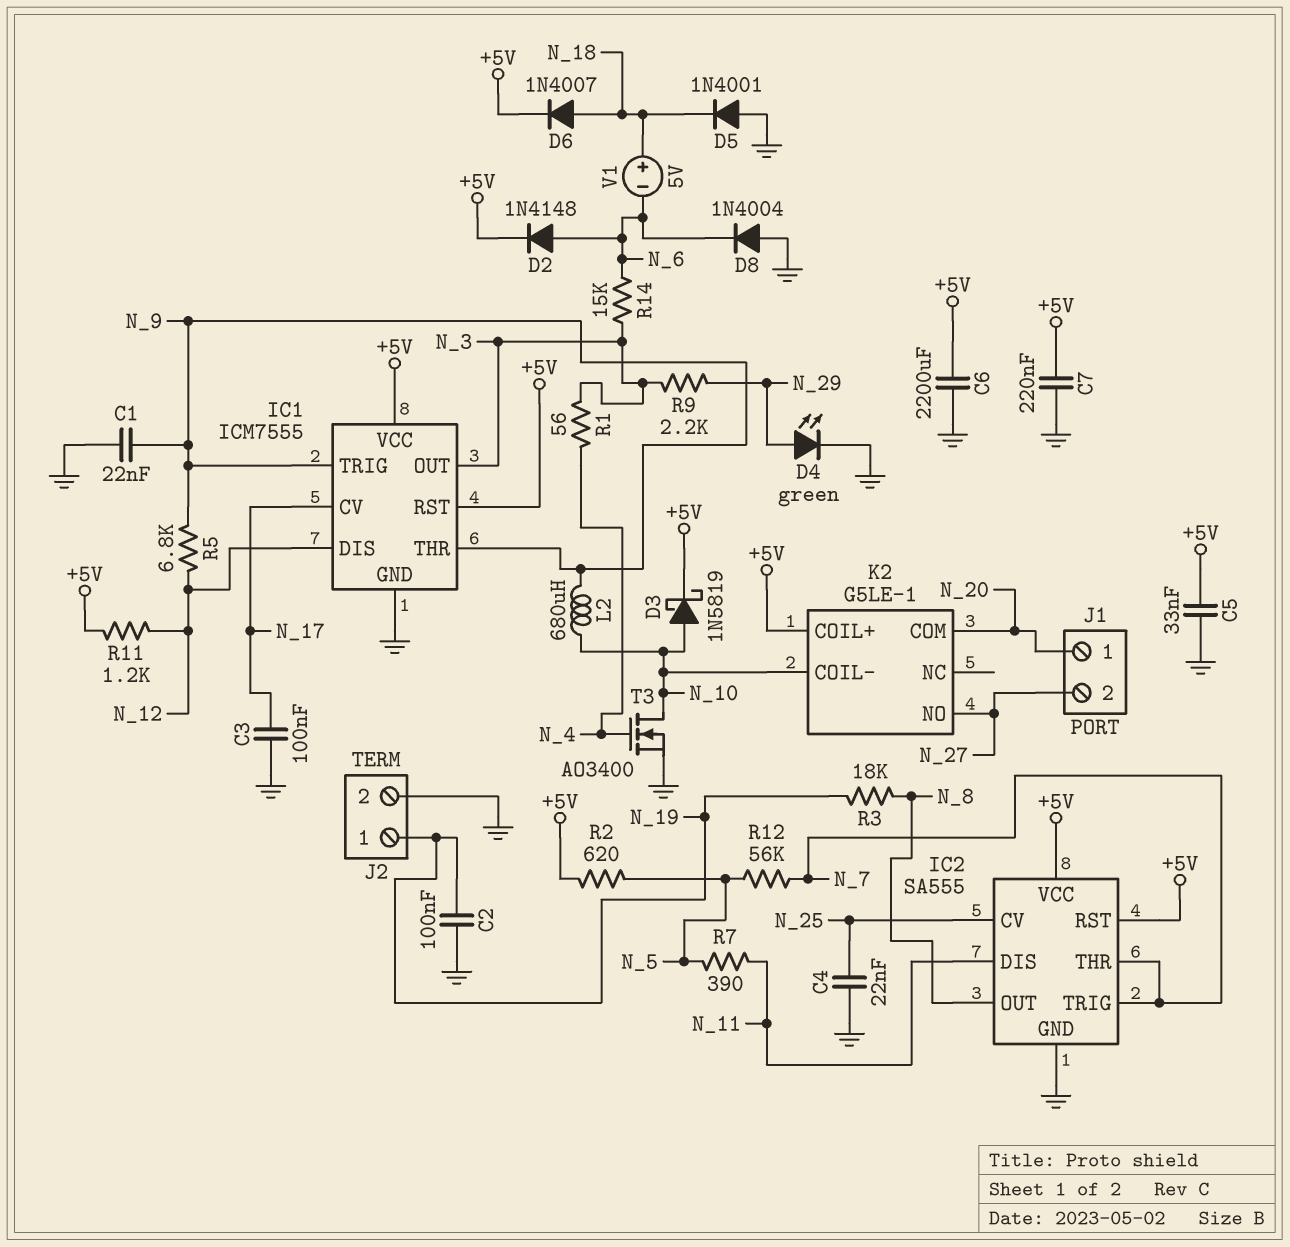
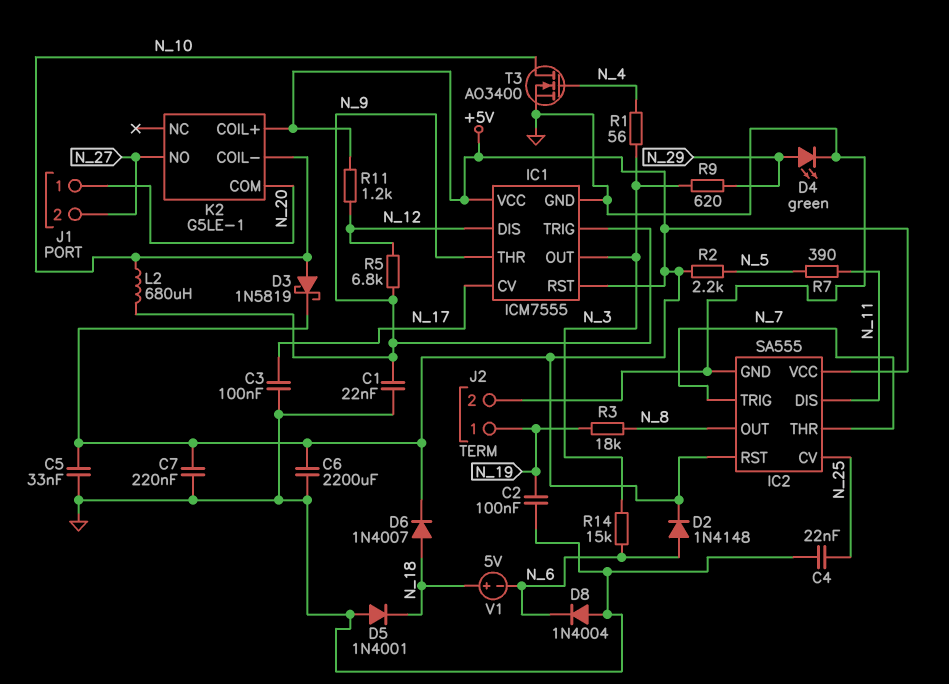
R2: 620 (+5V, N_5) -> 2.2k (+5V, N_5)
R9: 2.2k (N_3, N_29) -> 620 (N_3, N_29)
R12: 56k (N_5, N_7) -> none

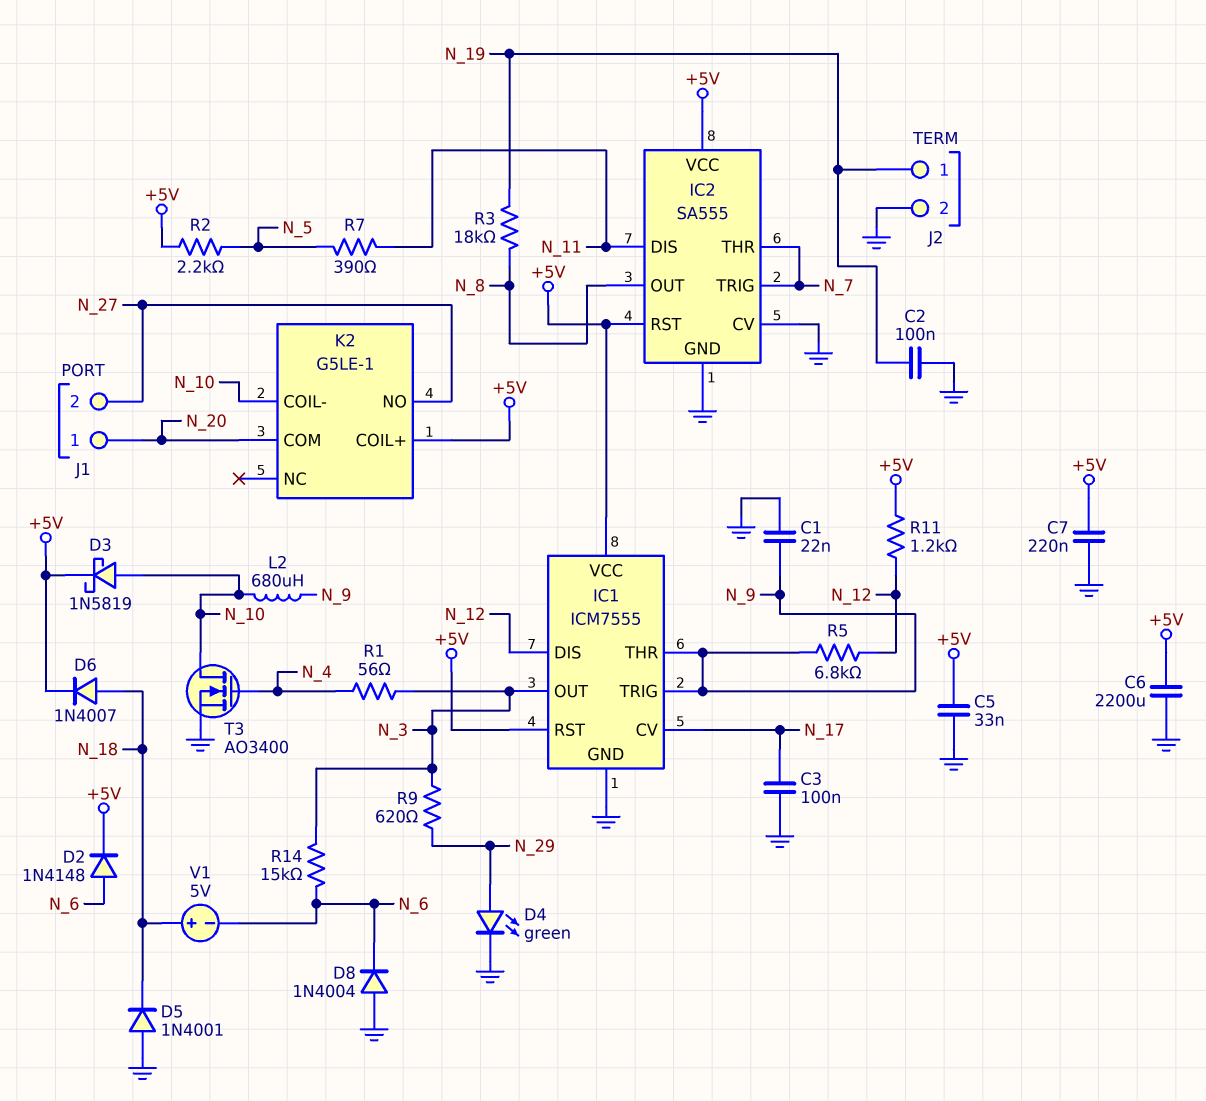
C4: 22nF (GND, N_25) -> none
IC2 pin CV: N_25 -> GND

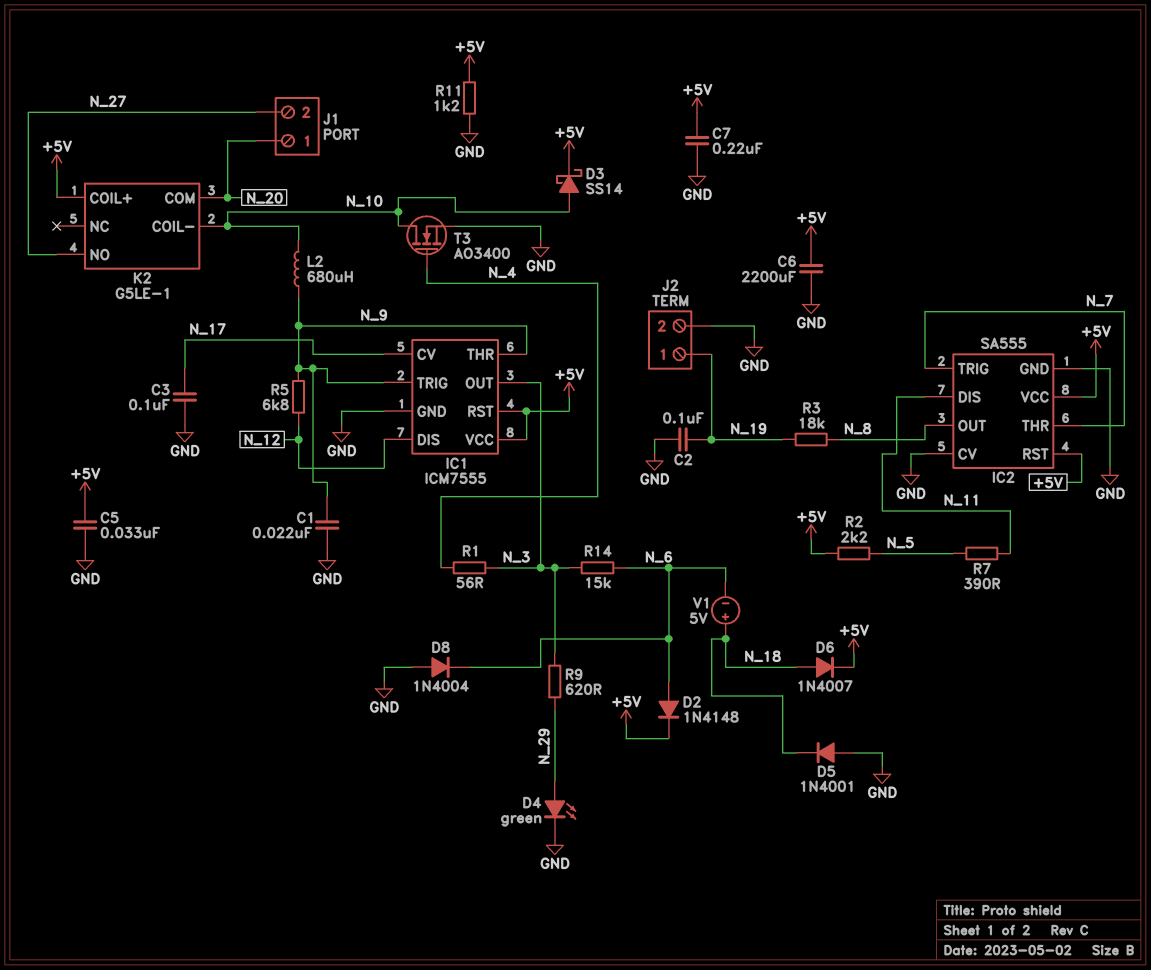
D3: schottky 1N5819 (A N_10, K +5V) -> schottky SS14 (A N_10, K +5V)
R11: 1.2k (+5V, N_12) -> 1.2k (+5V, GND)

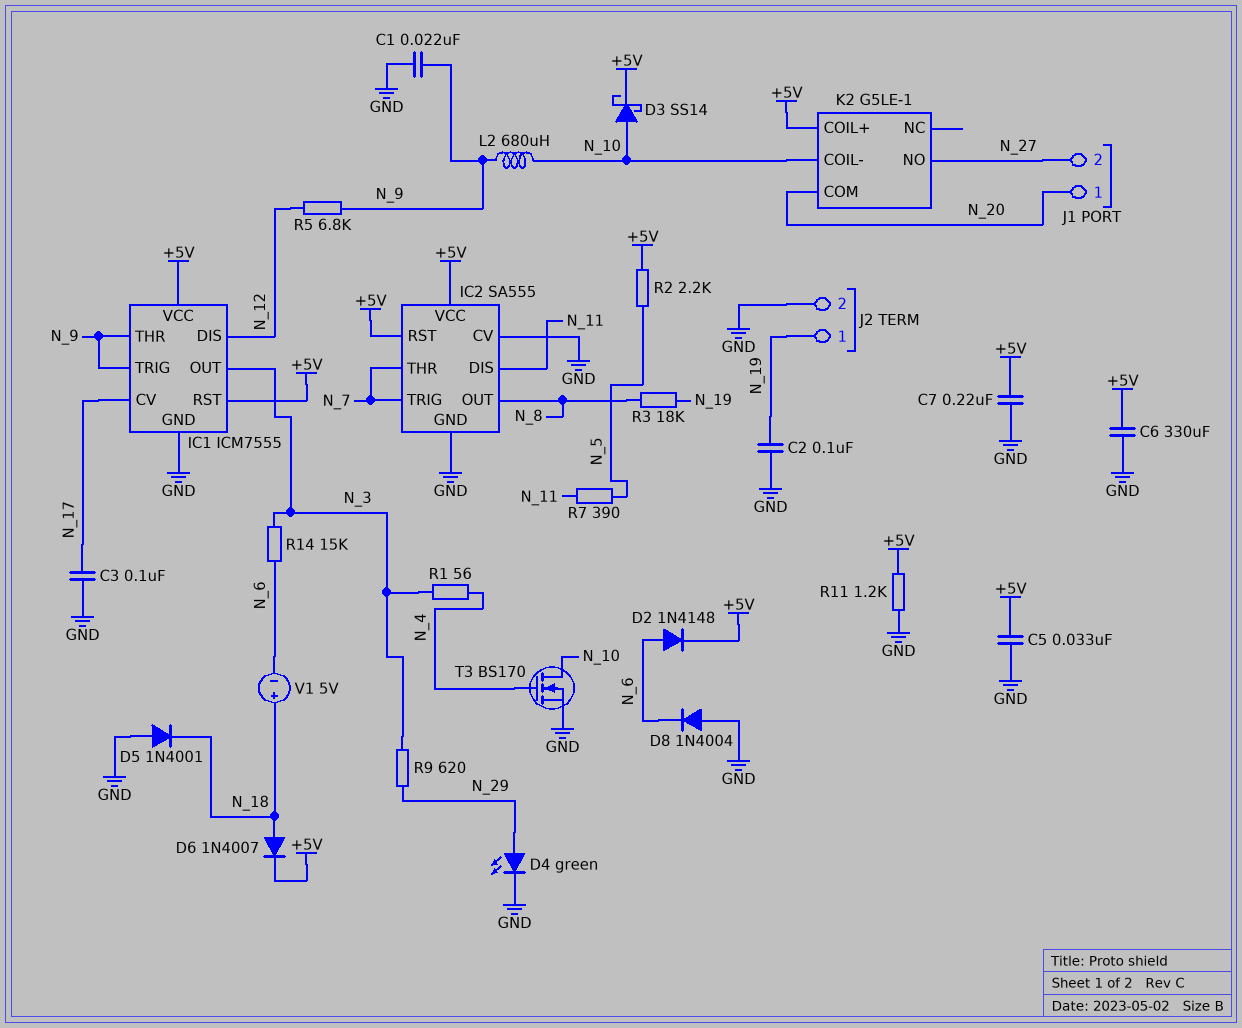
C6: 2200uF (+5V, GND) -> 330uF (+5V, GND)
T3: NMOS AO3400 (G N_4, D N_10, S GND) -> NMOS BS170 (G N_4, D N_10, S GND)

